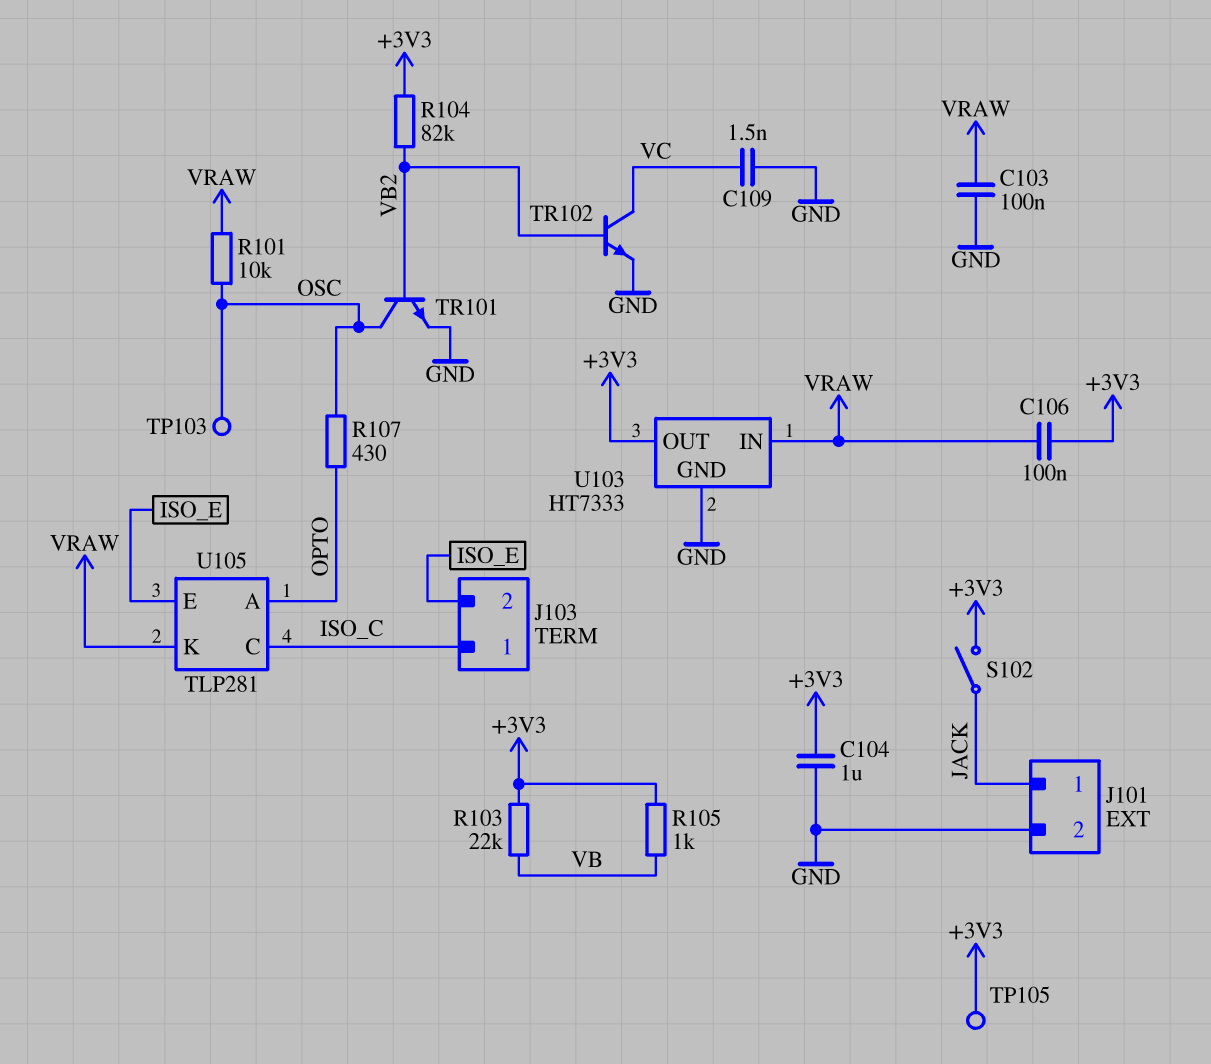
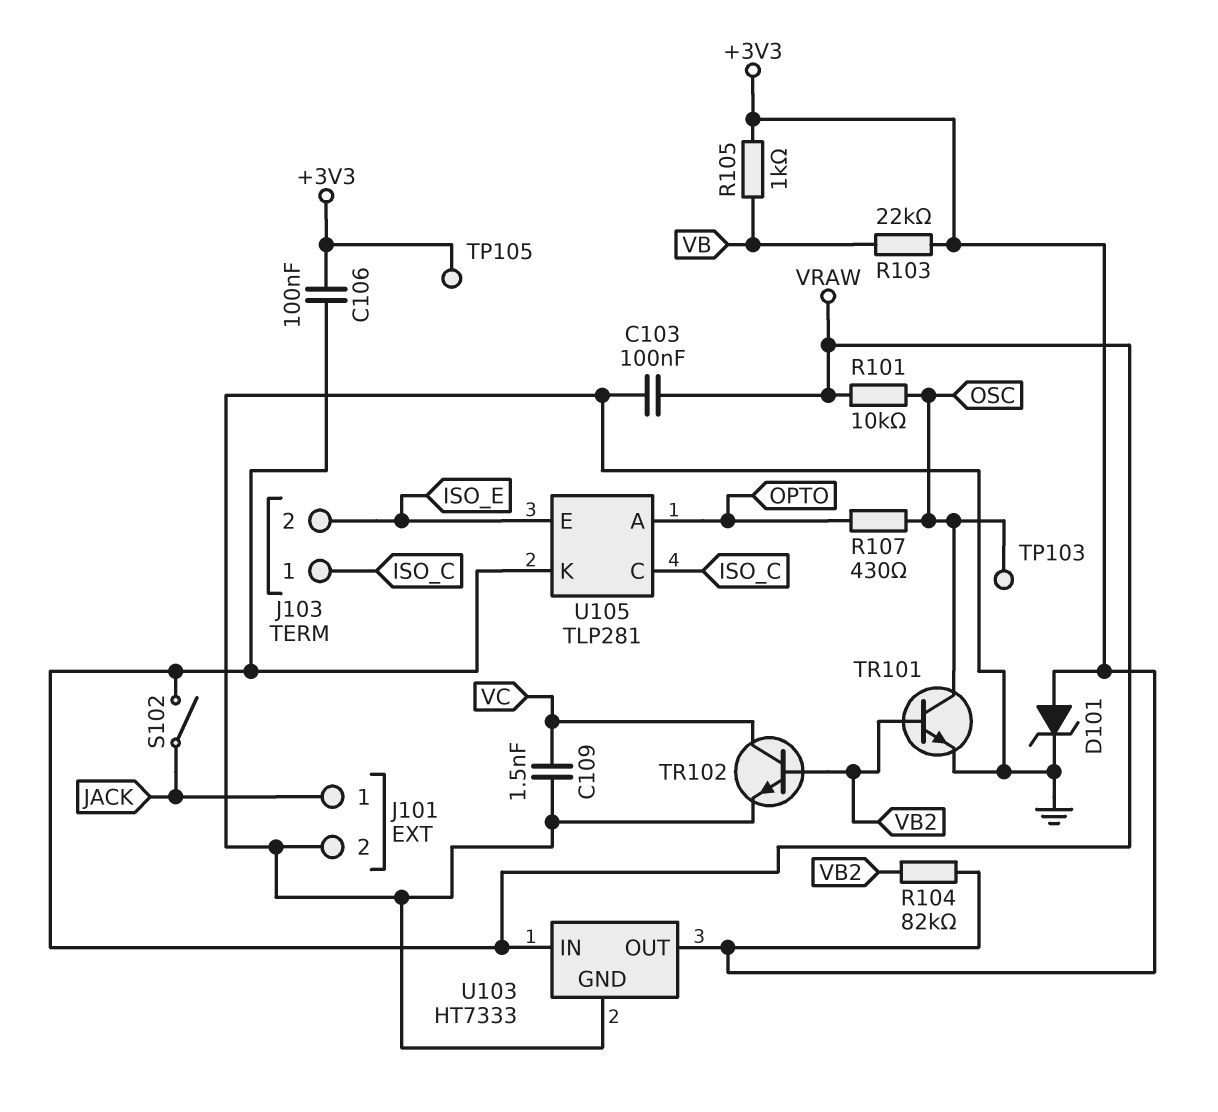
C104: 1uF (+3V3, GND) -> none
D101: none -> zener (A +3V3, K GND)
S102: switch (+3V3, JACK) -> switch (JACK, VRAW)

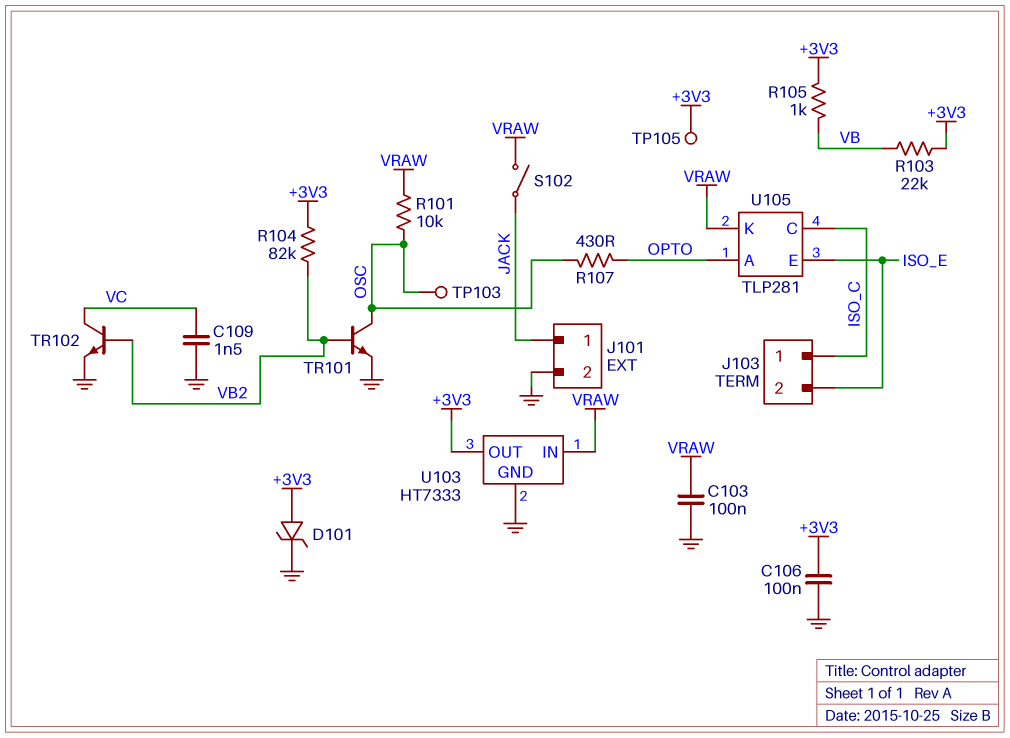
C106: 100nF (+3V3, VRAW) -> 100nF (+3V3, GND)

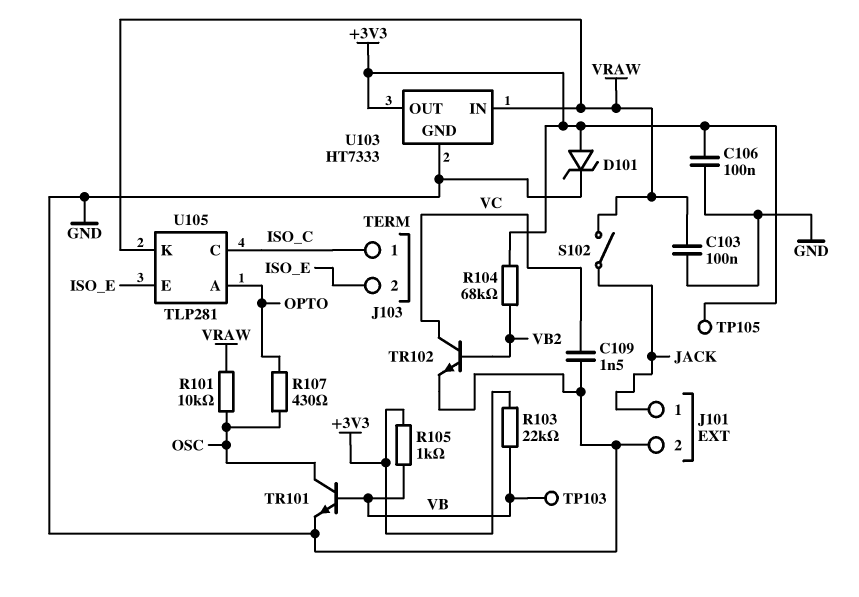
R104: 82k (+3V3, VB2) -> 68k (+3V3, VB2)
TP103: test point (OSC) -> test point (VB)
TR101: NPN (B VB2, C OSC, E GND) -> NPN (B VB, C OSC, E GND)

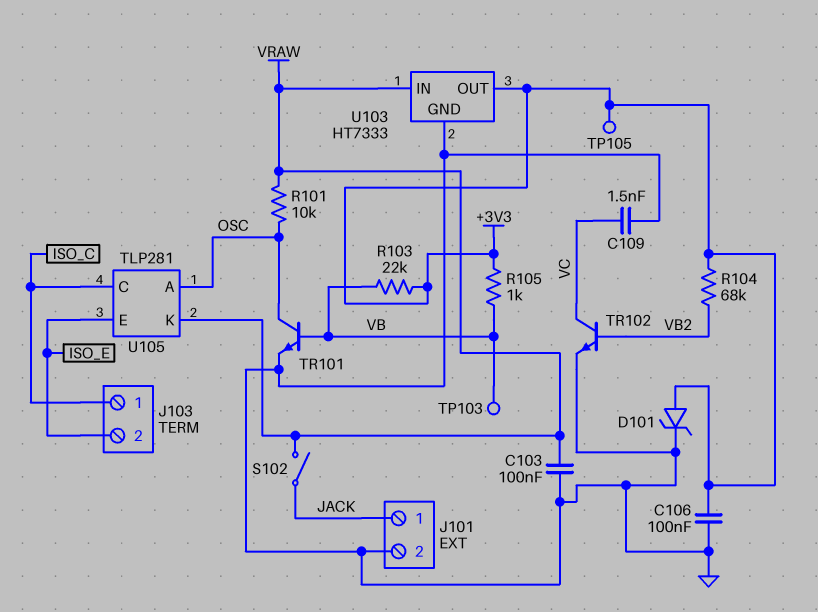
R107: 430 (OPTO, OSC) -> none
U105 pin A: OPTO -> OSC

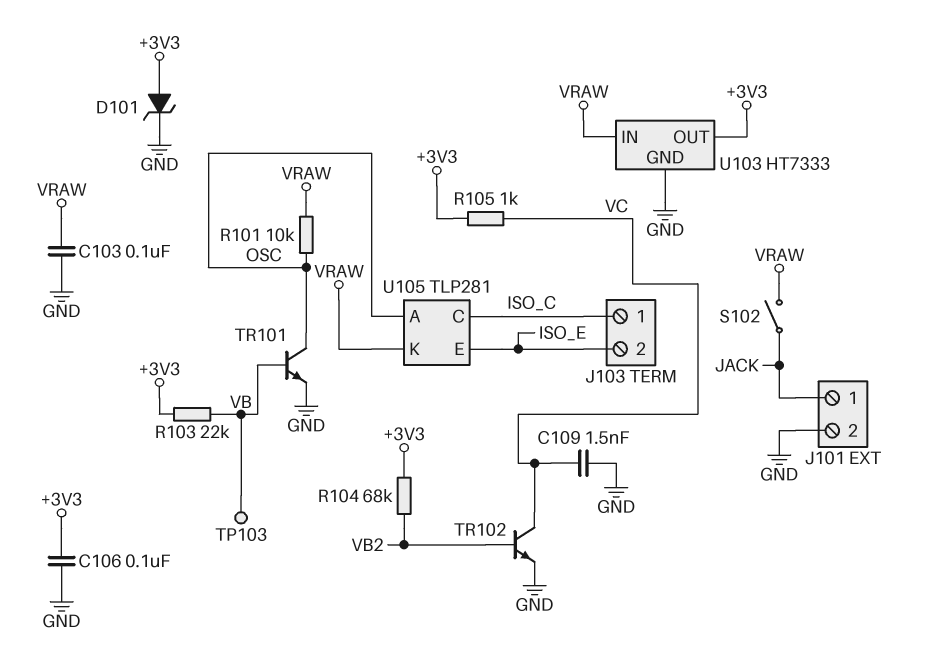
R105: 1k (+3V3, VB) -> 1k (+3V3, VC)
TP105: test point (+3V3) -> none

